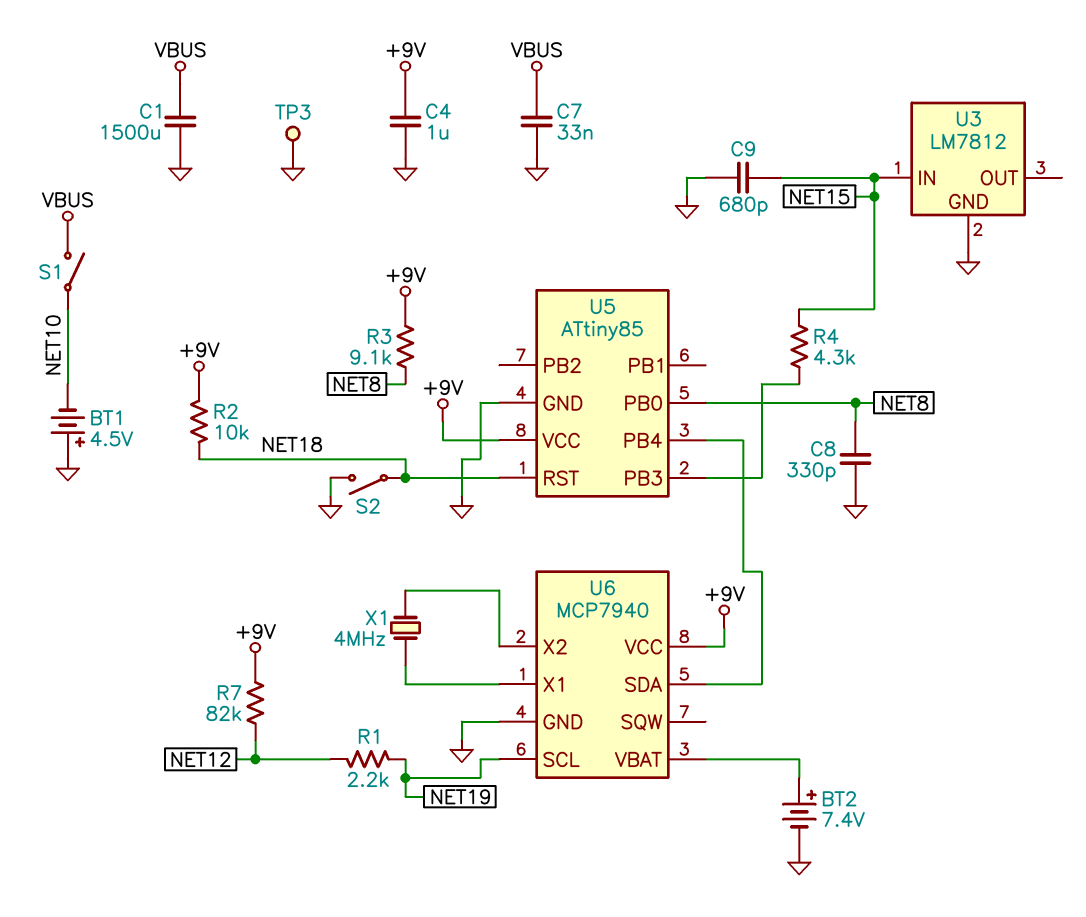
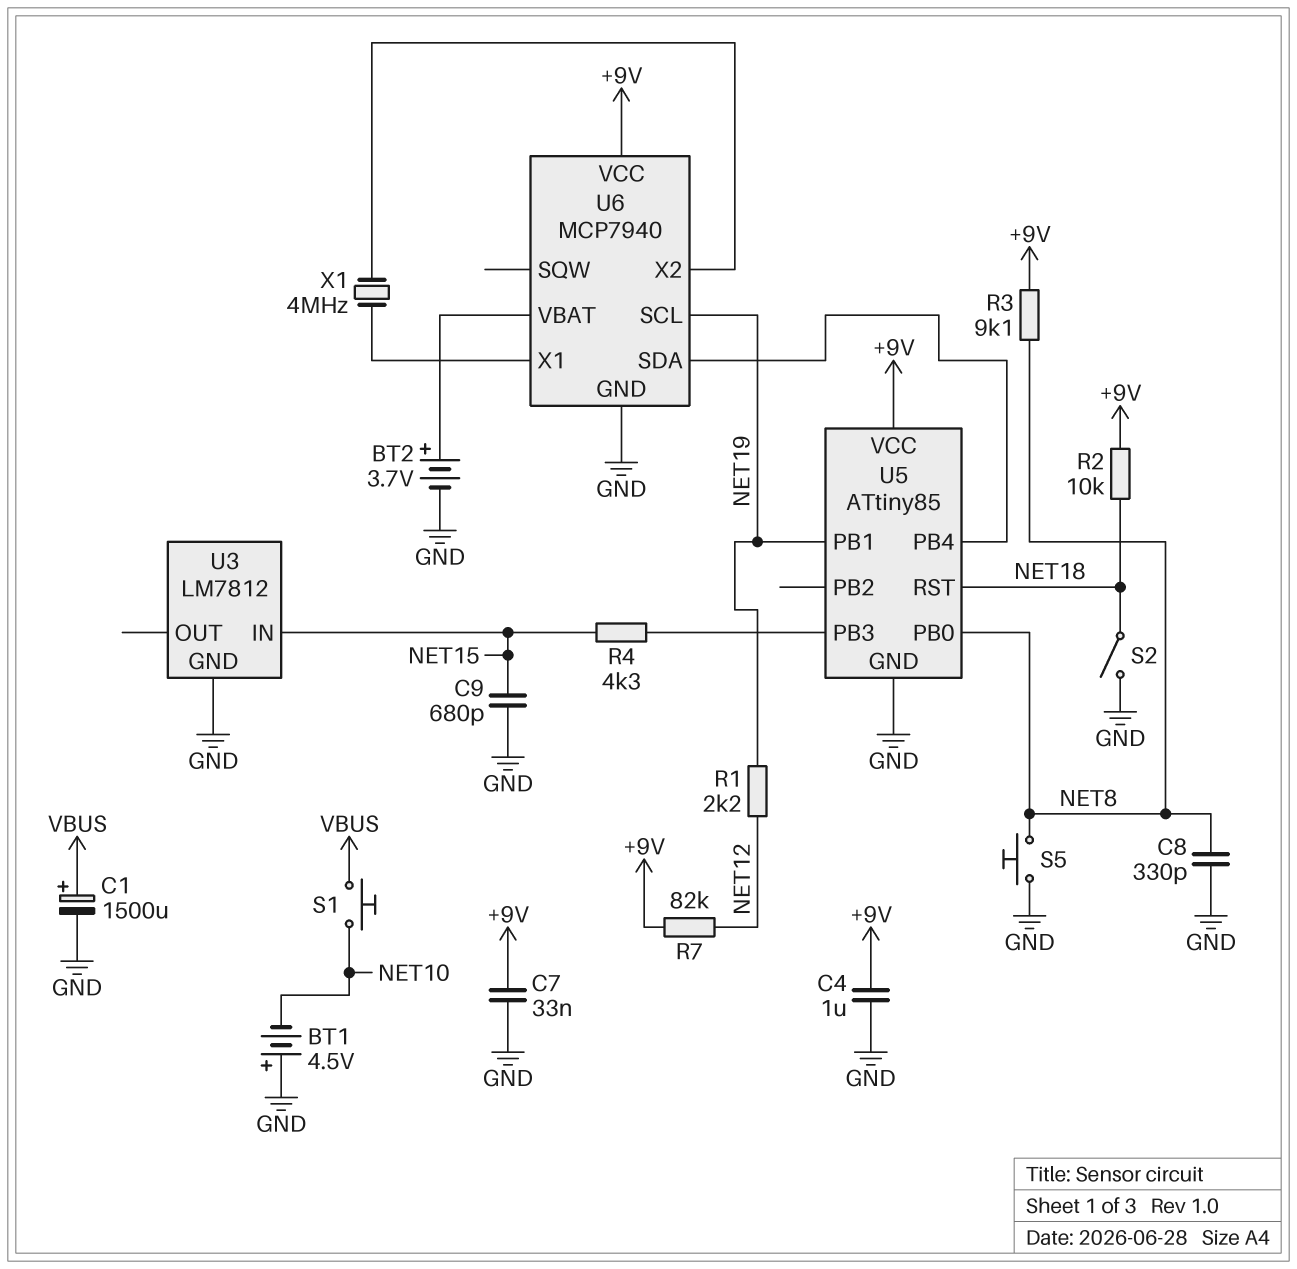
BT2: 7.4V (plus U6/VBAT, minus GND) -> 3.7V (plus U6/VBAT, minus GND)
C1: 1500uF (GND, VBUS) -> 1500uF (plus VBUS, minus GND)
C7: 33nF (GND, VBUS) -> 33nF (+9V, GND)
S1: switch (NET10, VBUS) -> button (NET10, VBUS)
S5: none -> button (GND, NET8)
TP3: test point (GND) -> none
U5 pin PB1: none -> NET19

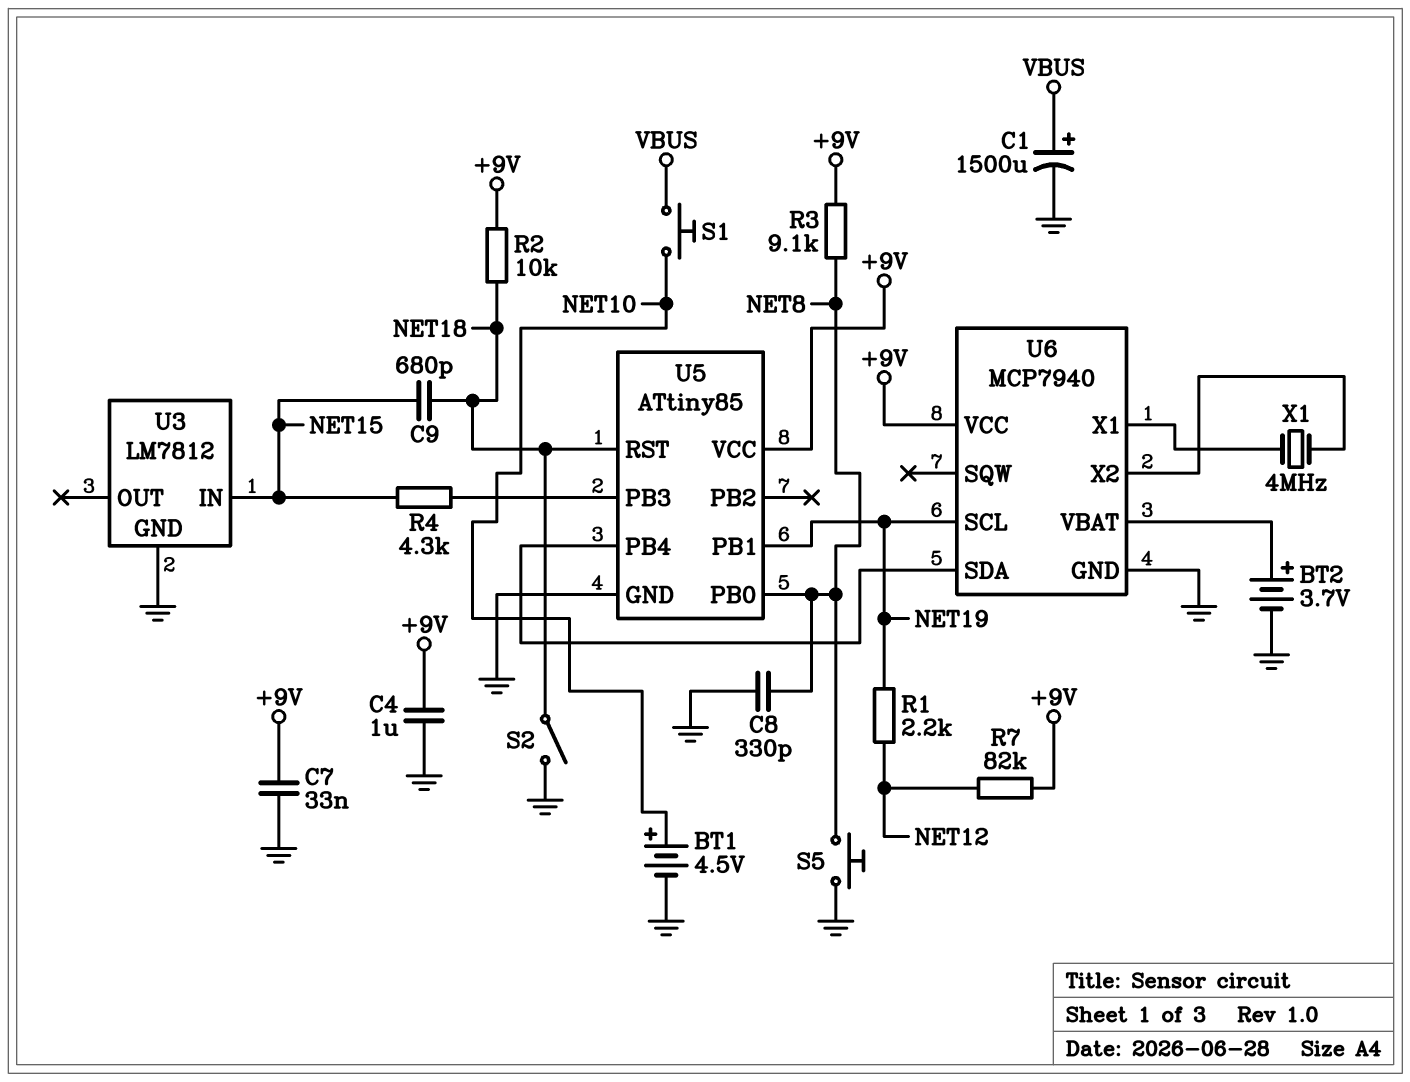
BT1: 4.5V (plus GND, minus NET10) -> 4.5V (plus NET10, minus GND)
C9: 680pF (GND, NET15) -> 680pF (NET15, NET18)

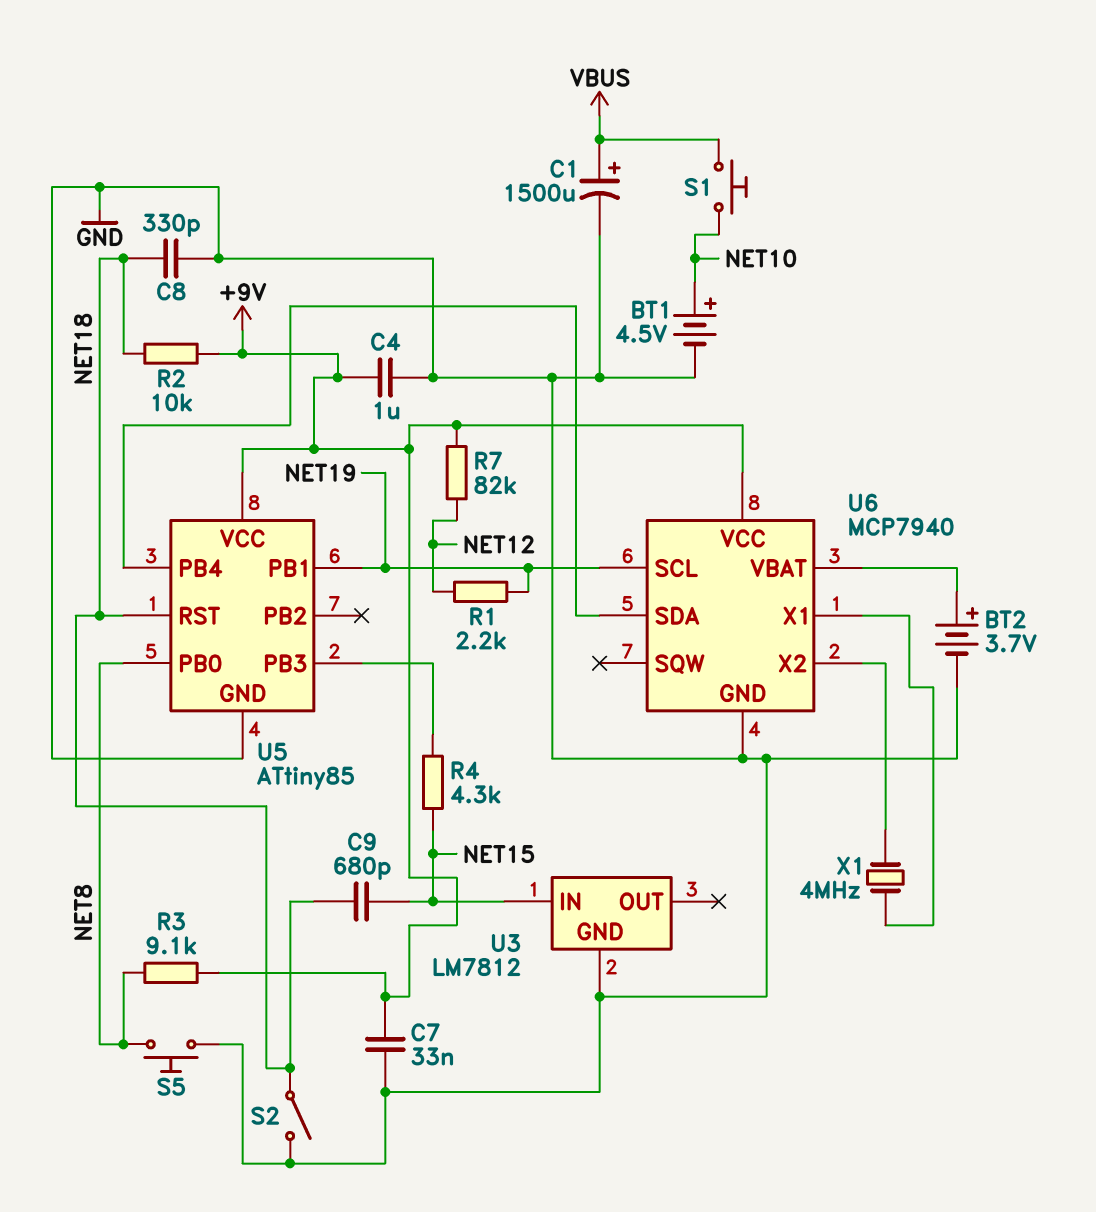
C8: 330pF (GND, NET8) -> 330pF (GND, NET18)

